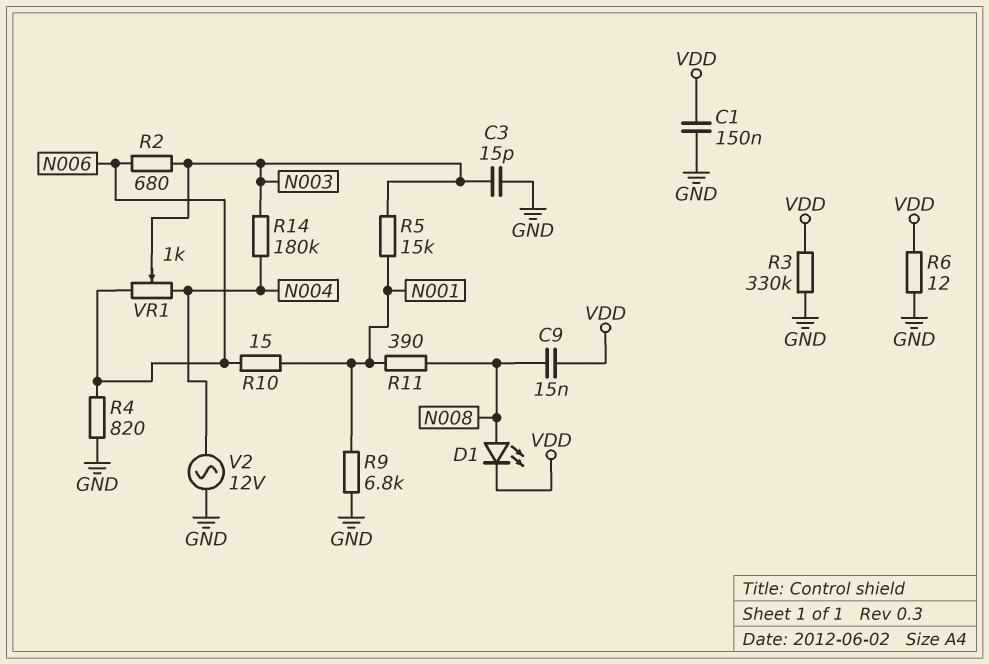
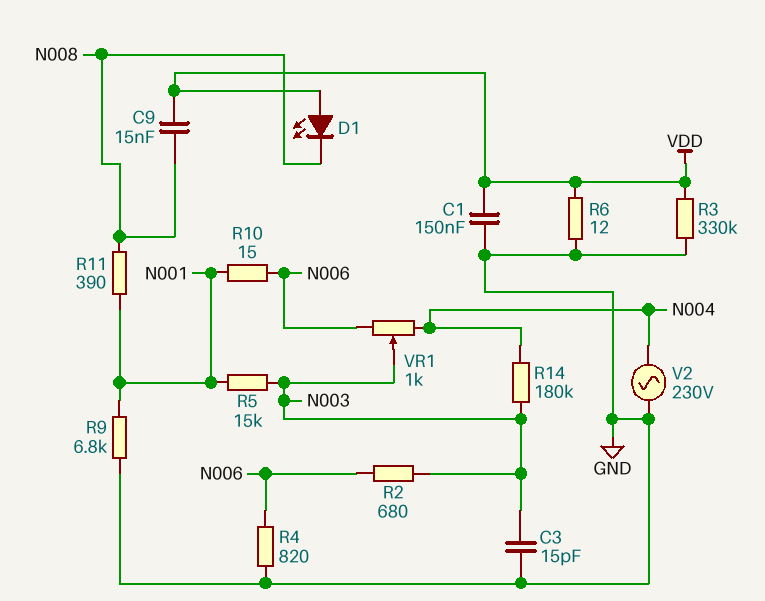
D1: LED (A N008, K VDD) -> LED (A VDD, K N008)
V2: AC 12V (GND, N004) -> AC 230V (GND, N004)

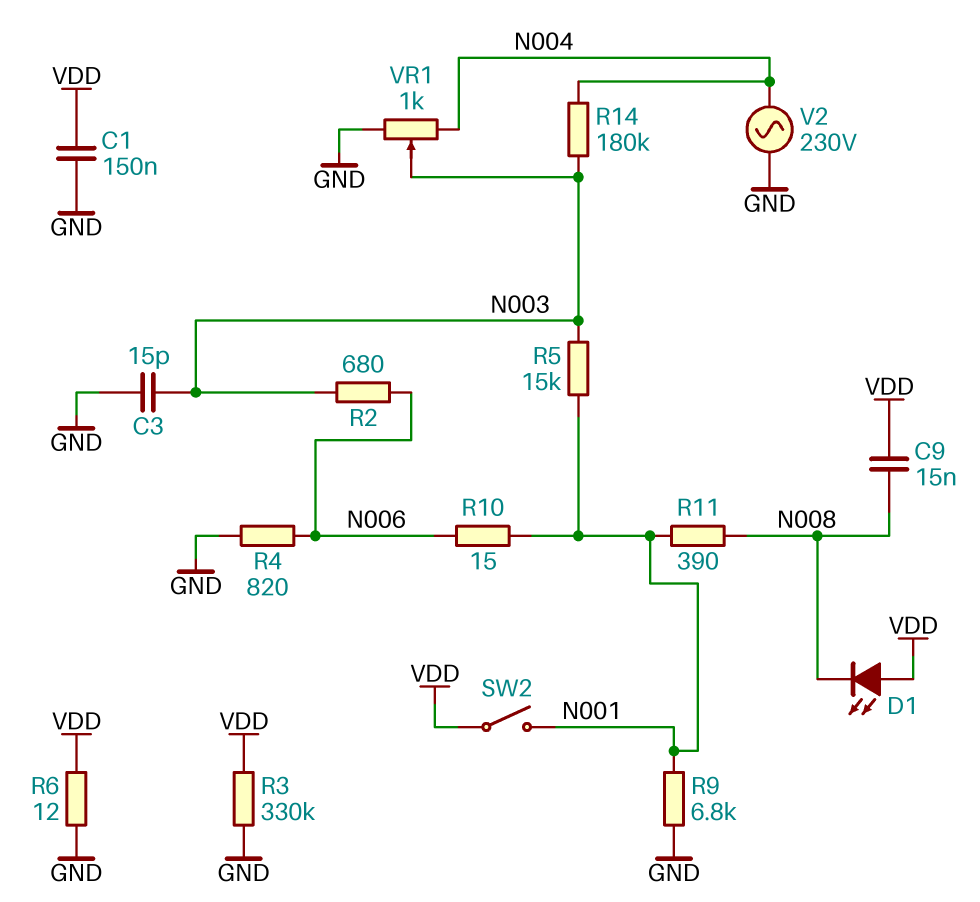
SW2: none -> switch (N001, VDD)
VR1: 1k (N004, N006, wiper N003) -> 1k (GND, N004, wiper N003)

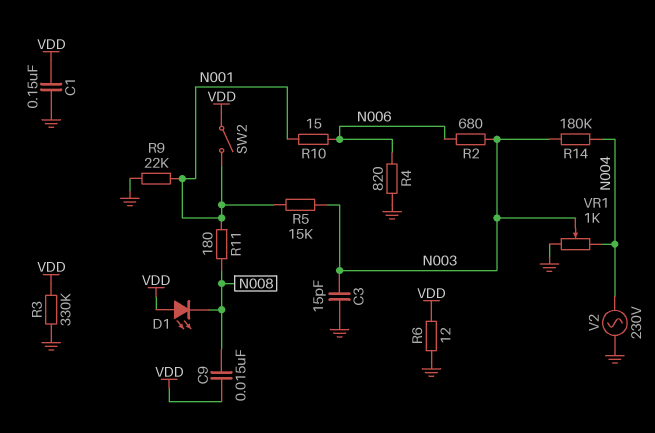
R9: 6.8k (GND, N001) -> 22k (GND, N001)
R11: 390 (N001, N008) -> 180 (N001, N008)

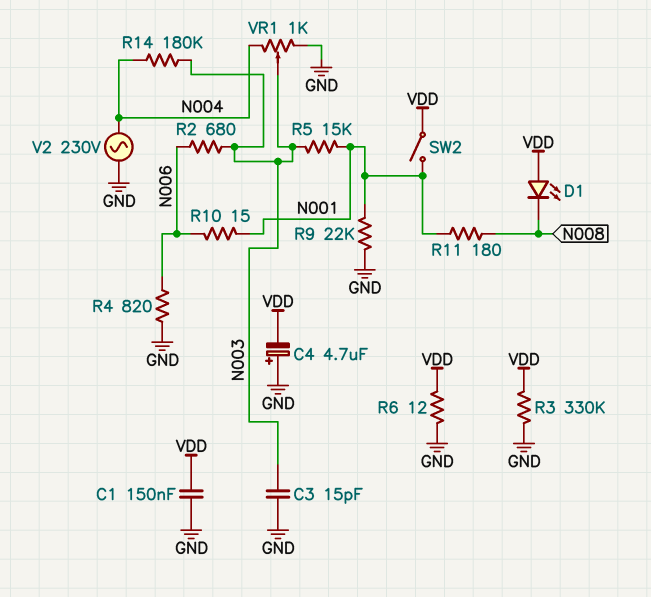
C4: none -> 4.7uF (plus GND, minus VDD)
C9: 15nF (N008, VDD) -> none

